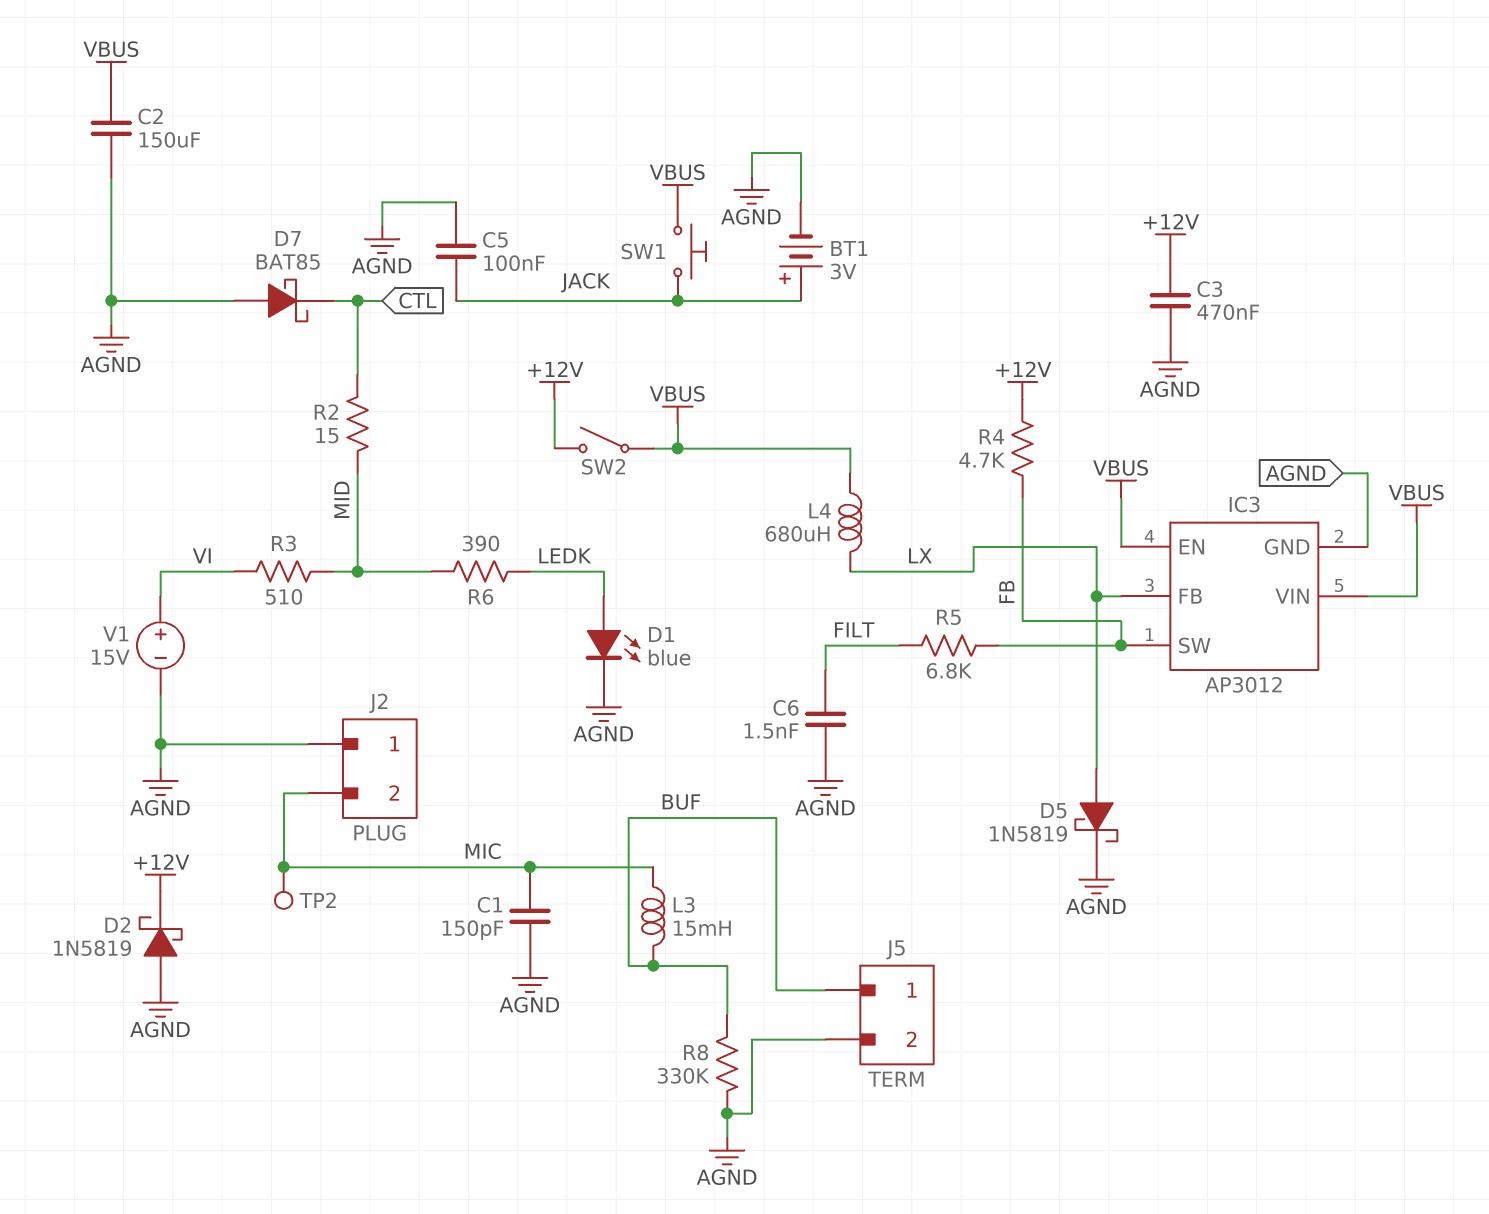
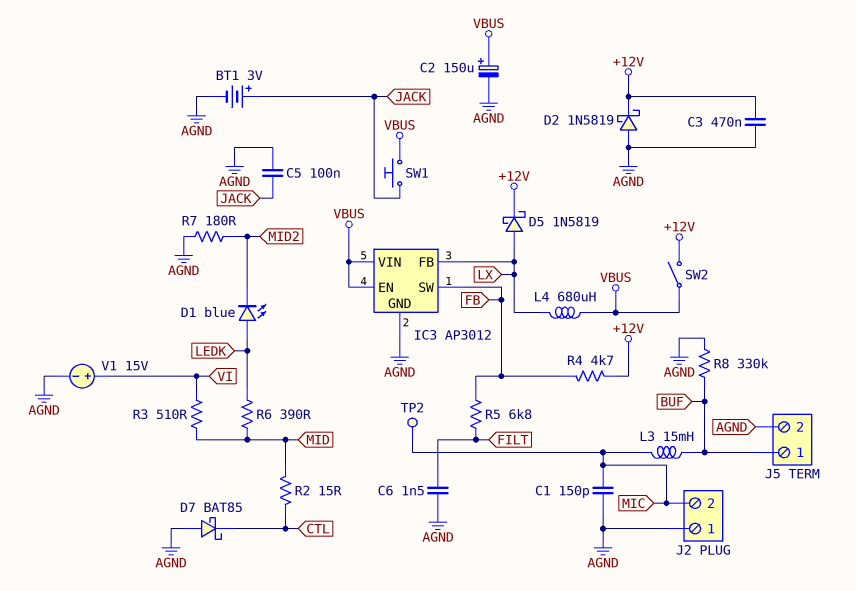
C2: 150uF (AGND, VBUS) -> 150uF (plus VBUS, minus AGND)
D1: LED blue (A LEDK, K AGND) -> LED blue (A LEDK, K MID2)
D5: schottky 1N5819 (A LX, K AGND) -> schottky 1N5819 (A LX, K +12V)
R7: none -> 180 (AGND, MID2)

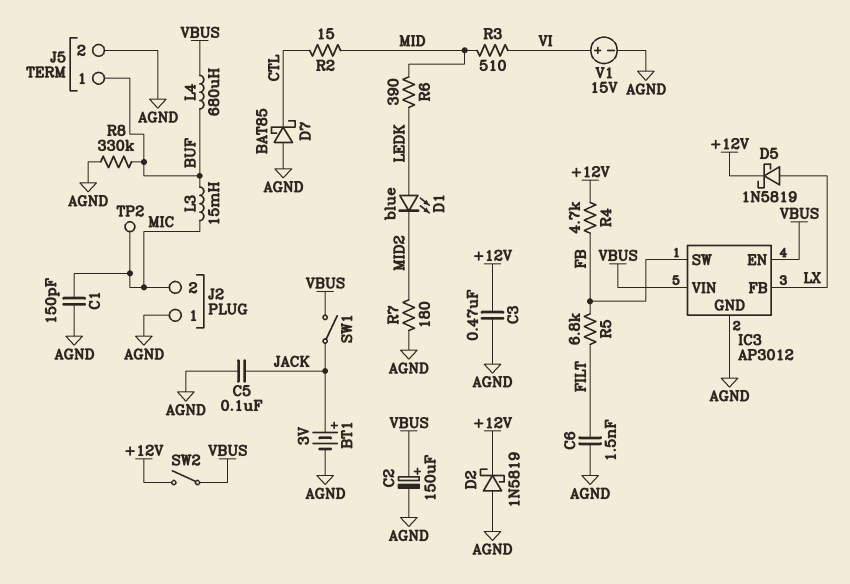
L4: 680uH (LX, VBUS) -> 680uH (BUF, VBUS)
SW1: button (JACK, VBUS) -> switch (JACK, VBUS)

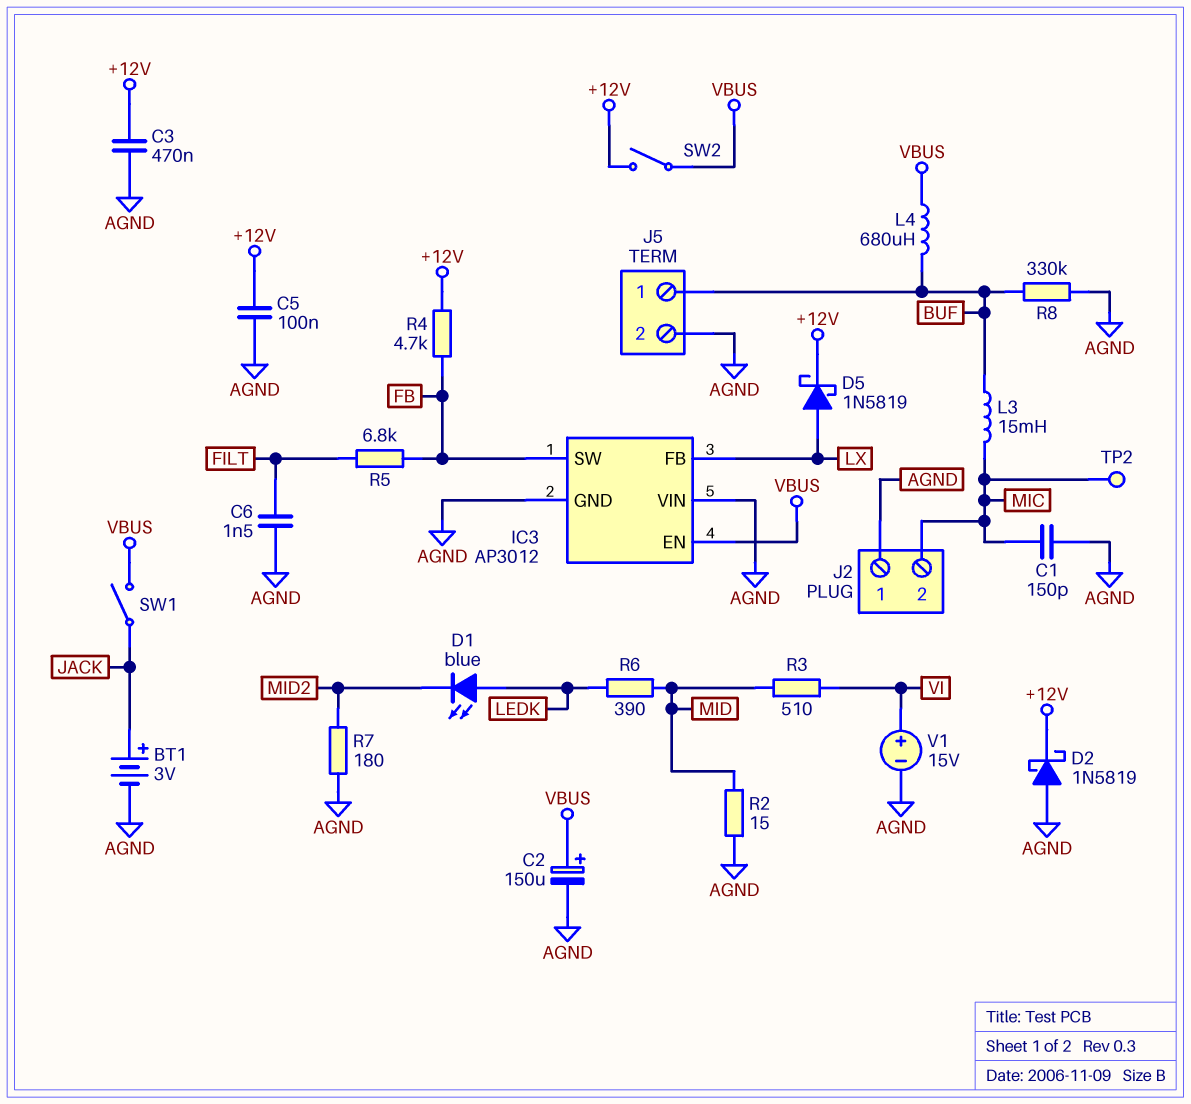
C5: 100nF (AGND, JACK) -> 100nF (+12V, AGND)
D7: schottky BAT85 (A AGND, K CTL) -> none
IC3 pin VIN: VBUS -> AGND
R2: 15 (CTL, MID) -> 15 (AGND, MID)

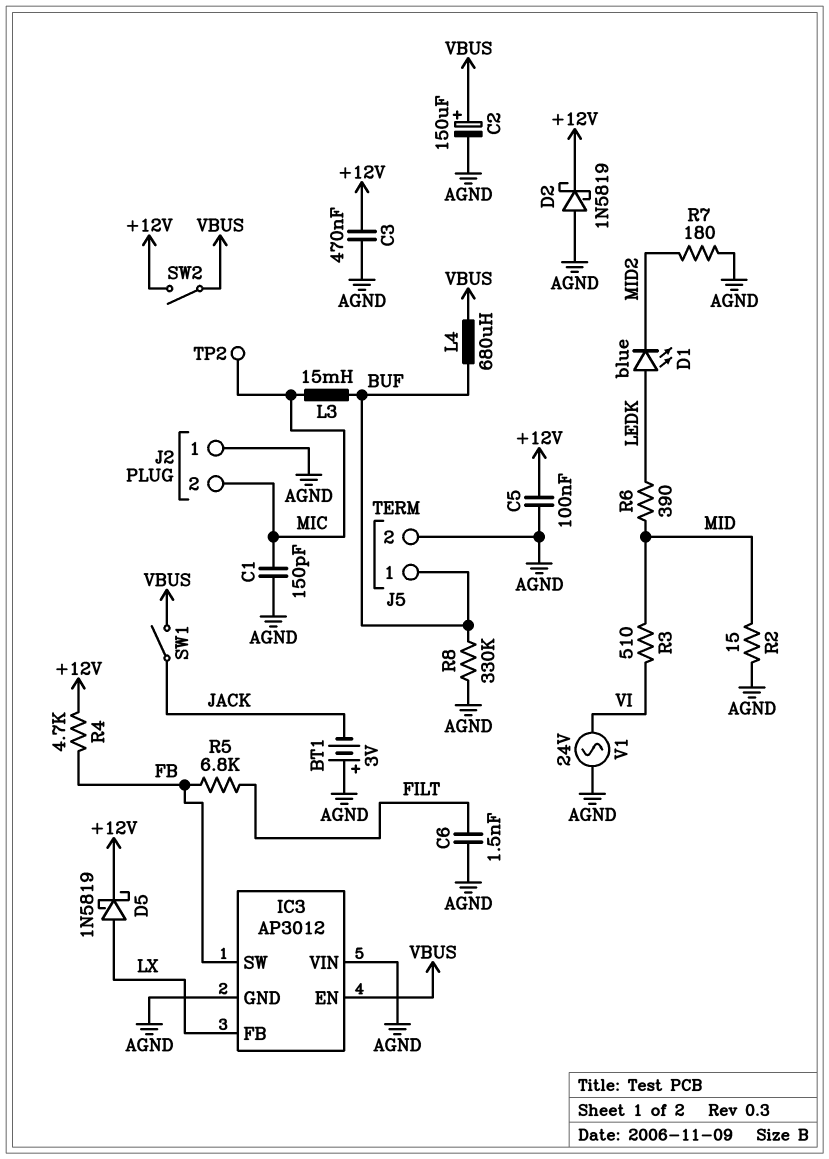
BT1: 3V (plus JACK, minus AGND) -> 3V (plus AGND, minus JACK)
V1: 15V (plus VI, minus AGND) -> AC 24V (AGND, VI)

